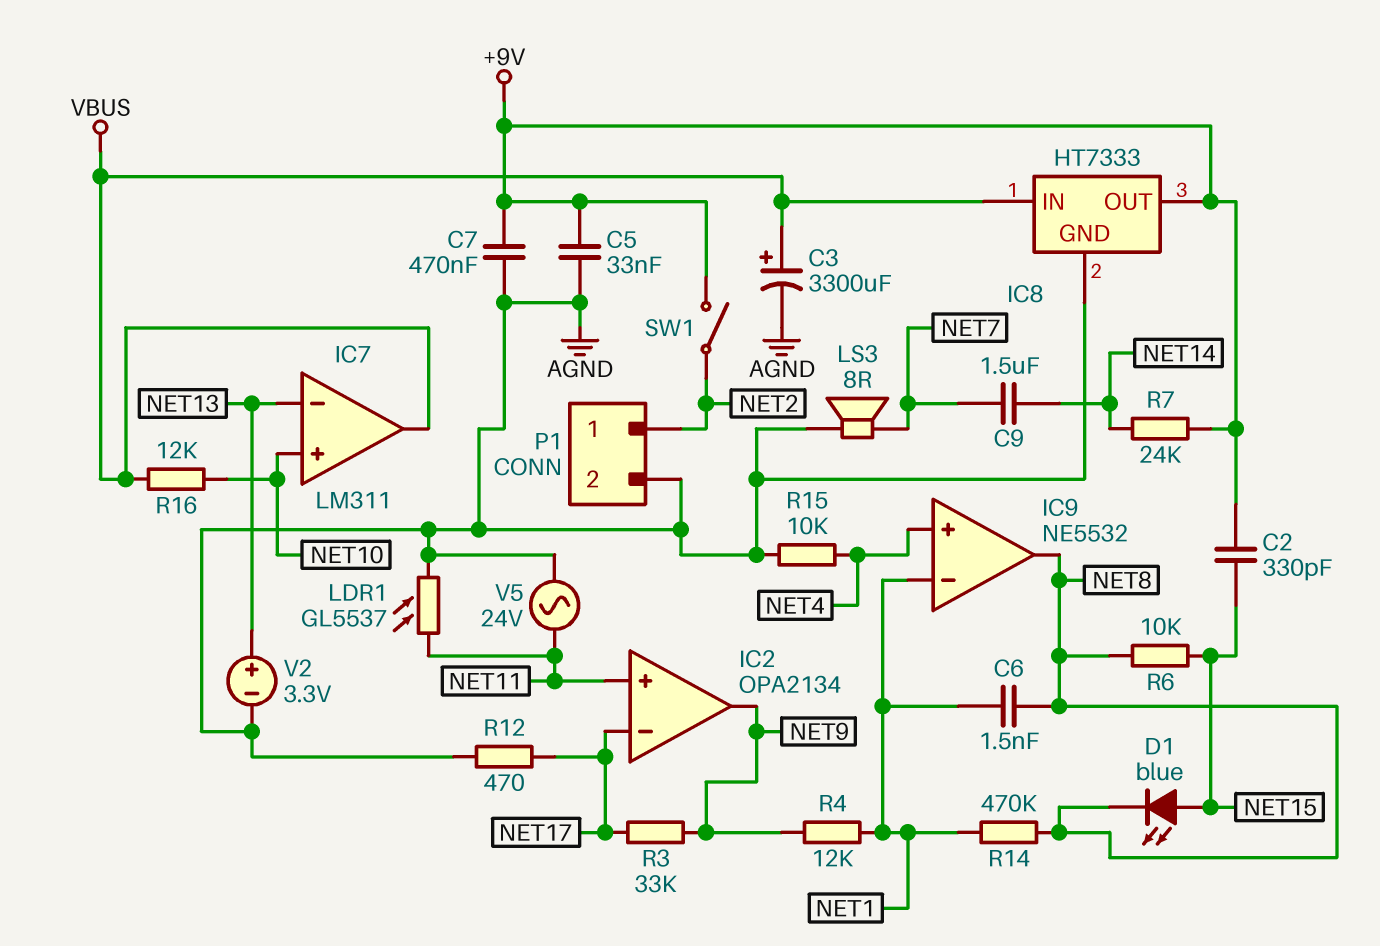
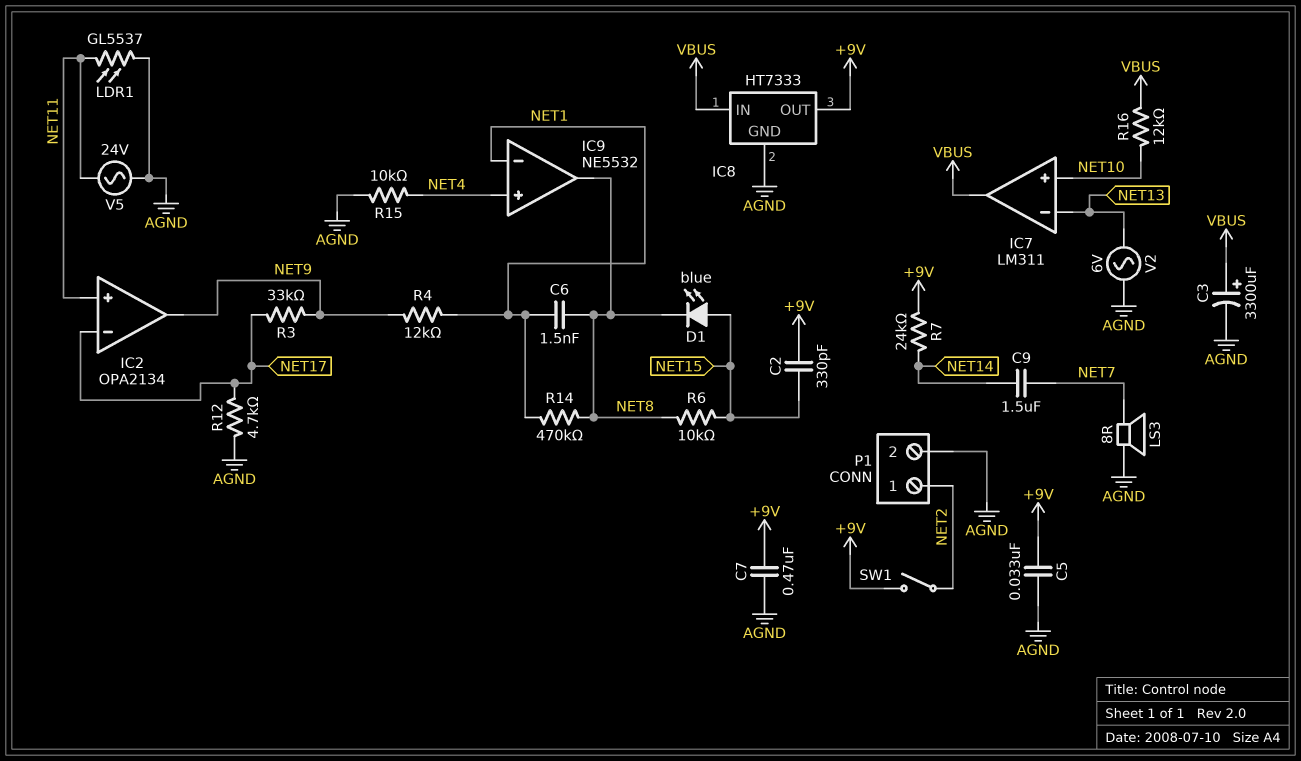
R12: 470 (AGND, NET17) -> 4.7k (AGND, NET17)
V2: 3.3V (plus NET13, minus AGND) -> AC 6V (AGND, NET13)

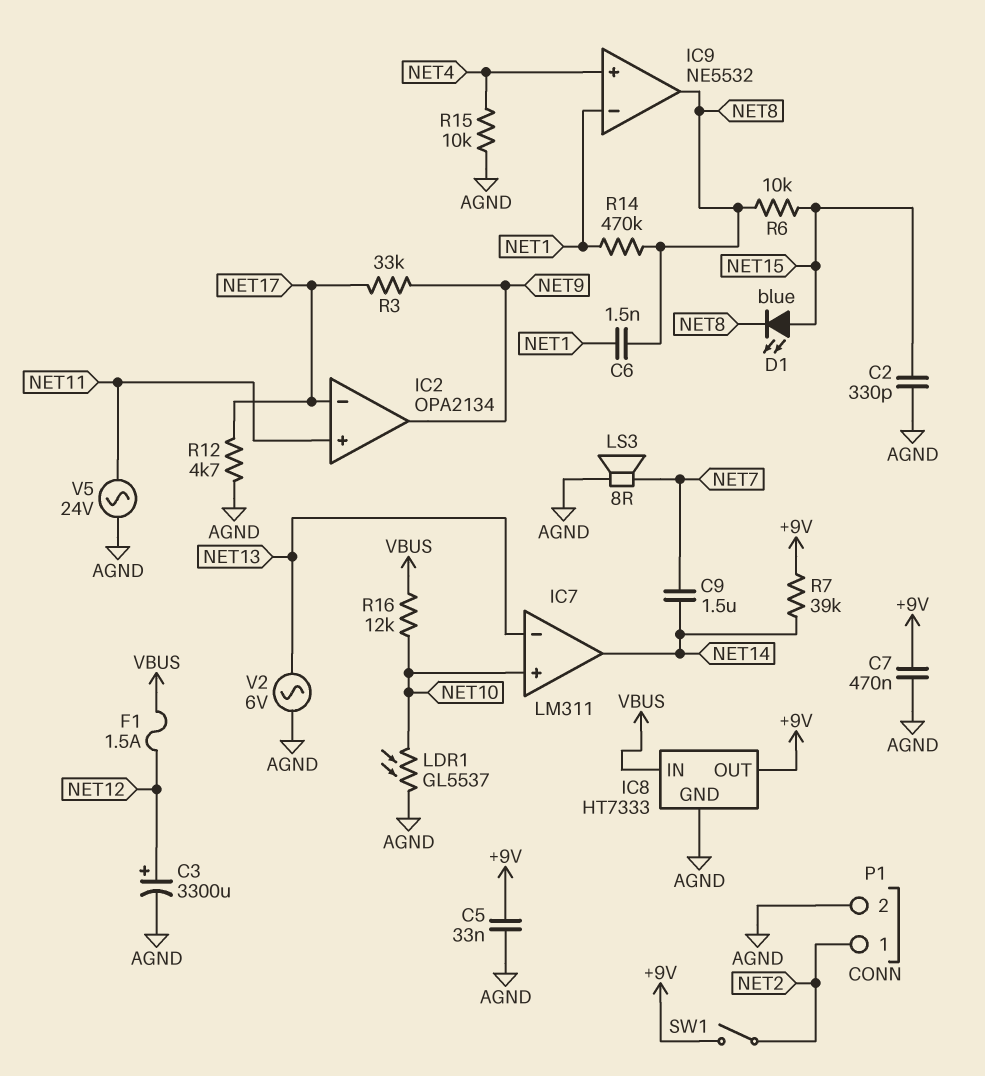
C2: 330pF (+9V, NET15) -> 330pF (AGND, NET15)
C3: 3300uF (plus VBUS, minus AGND) -> 3300uF (plus NET12, minus AGND)
F1: none -> 1.5A (NET12, VBUS)
IC7 pin out: VBUS -> NET14
LDR1: GL5537 (AGND, NET11) -> GL5537 (AGND, NET10)
R4: 12k (NET1, NET9) -> none
R7: 24k (+9V, NET14) -> 39k (+9V, NET14)

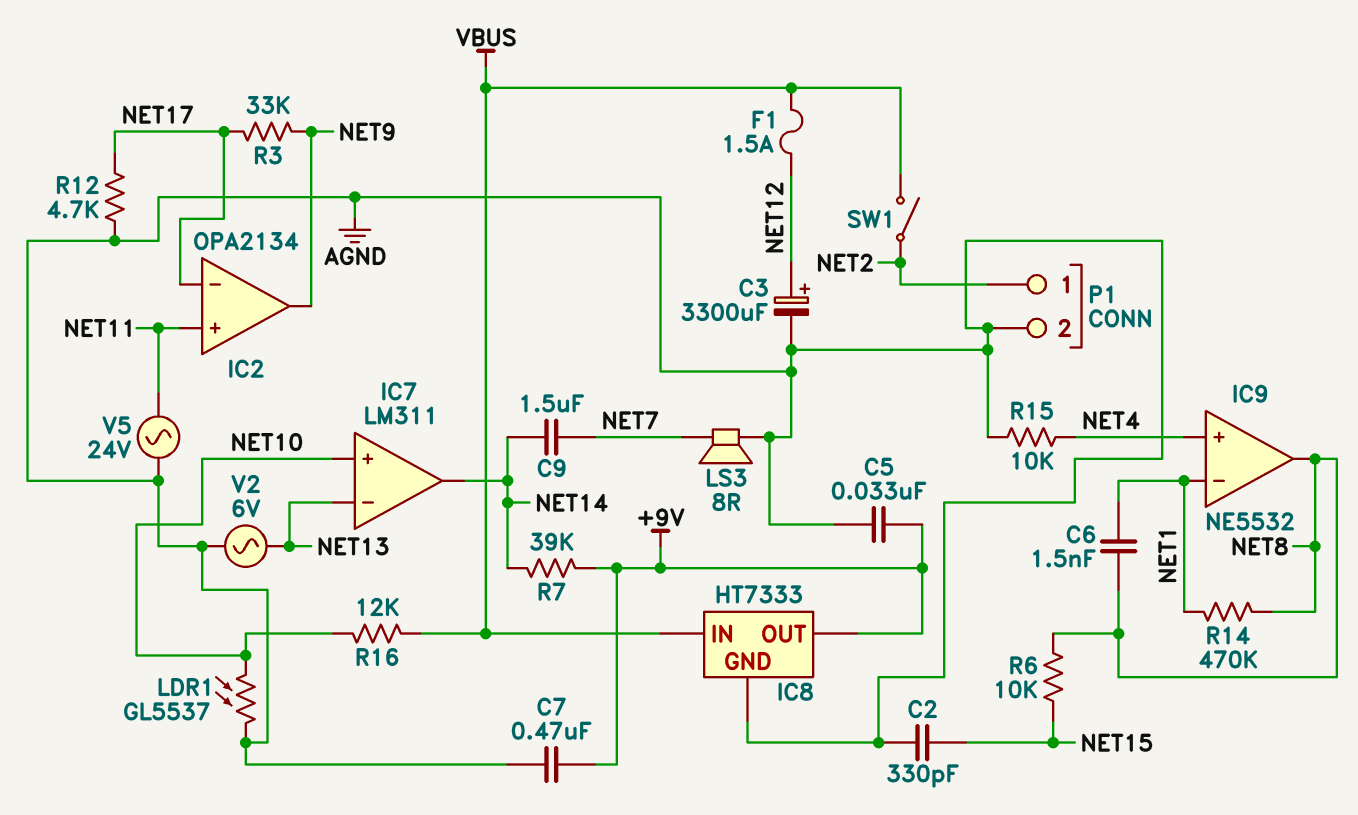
D1: LED blue (A NET15, K NET8) -> none
SW1: switch (+9V, NET2) -> switch (NET2, VBUS)

